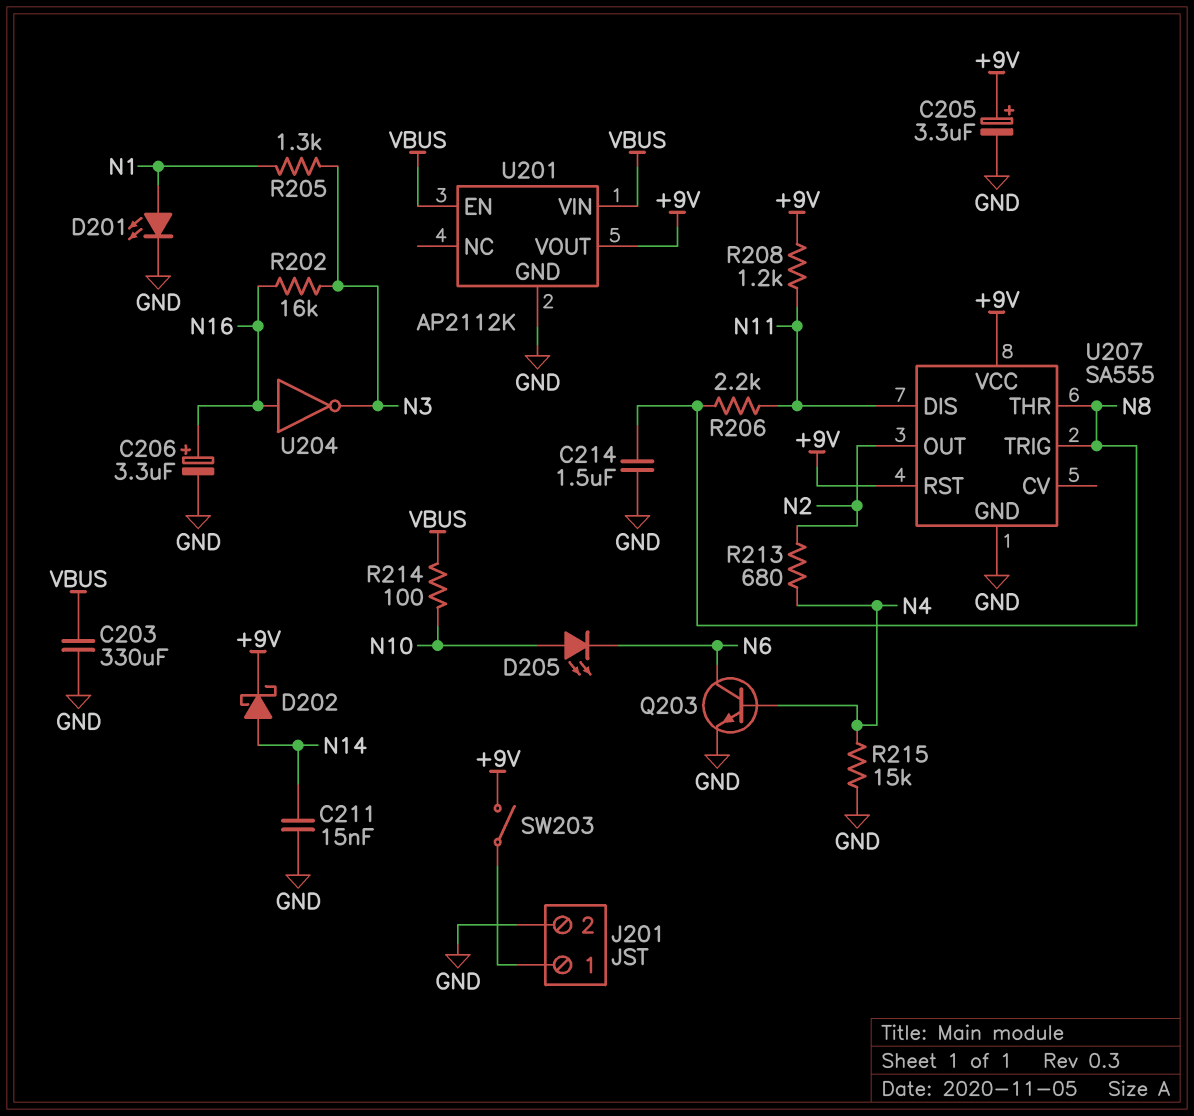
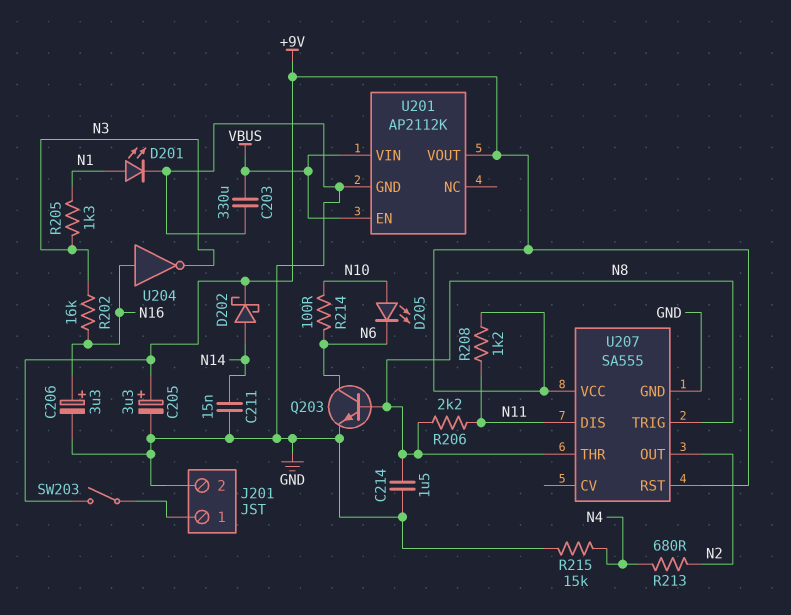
Q203: NPN (B N4, C N6, E GND) -> NPN (B N8, C N6, E GND)
R214: 100 (N10, VBUS) -> 100 (N6, N10)

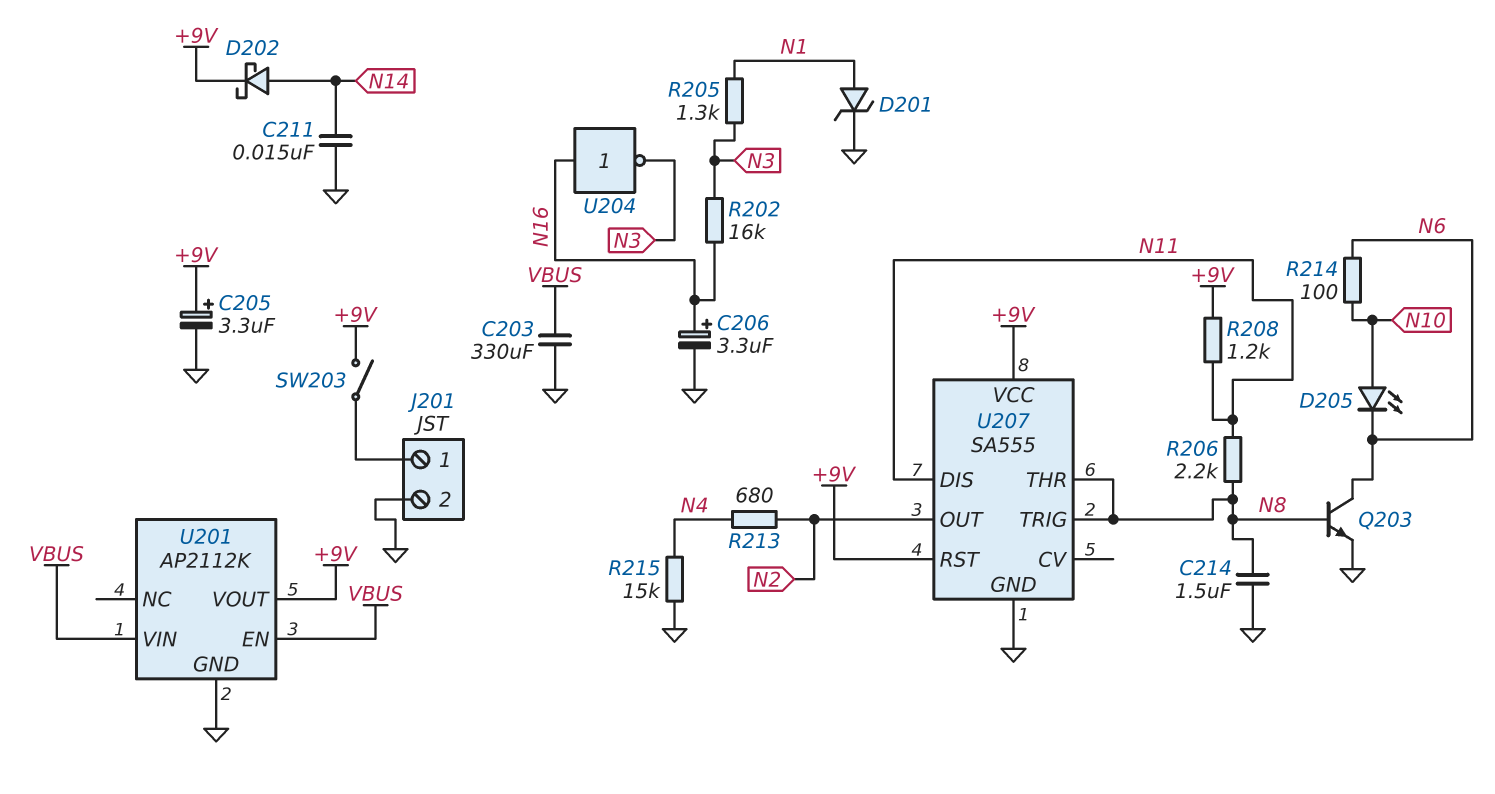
D201: LED (A N1, K GND) -> zener (A N1, K GND)

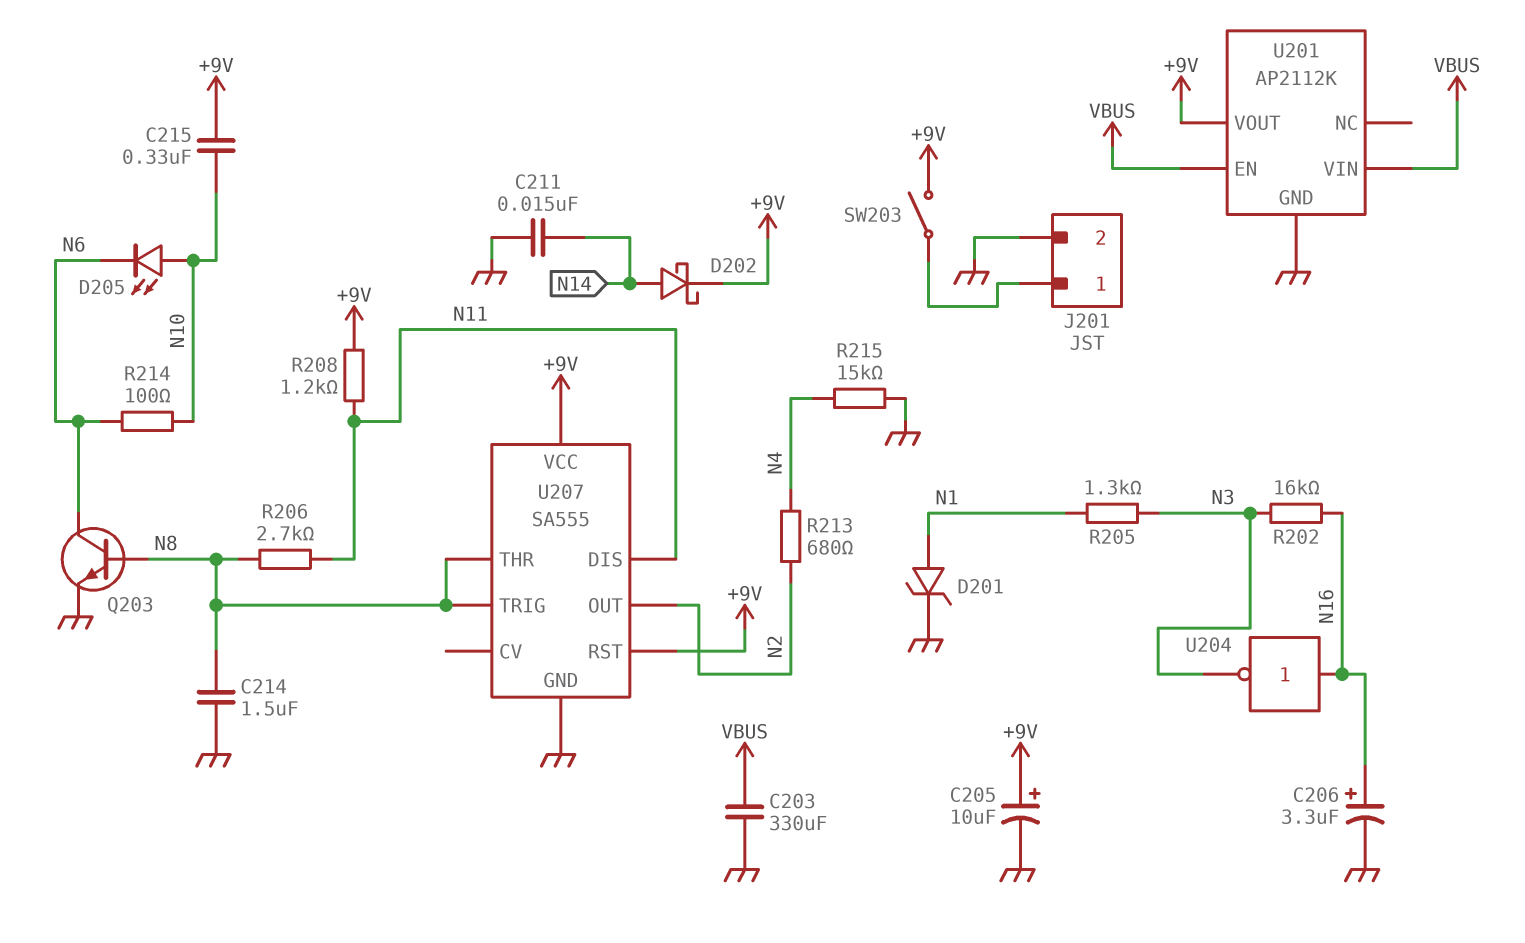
C205: 3.3uF (plus +9V, minus GND) -> 10uF (plus +9V, minus GND)
C215: none -> 330nF (+9V, N10)
R206: 2.2k (N8, N11) -> 2.7k (N8, N11)

